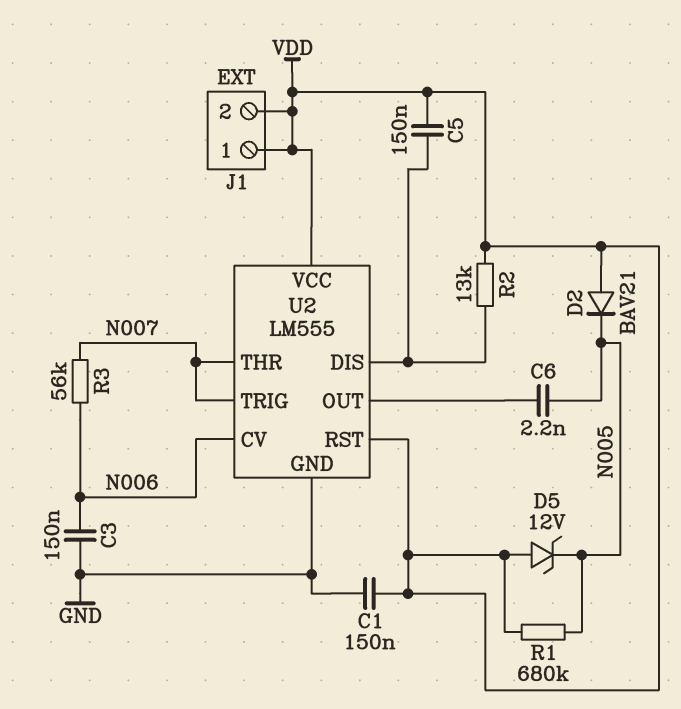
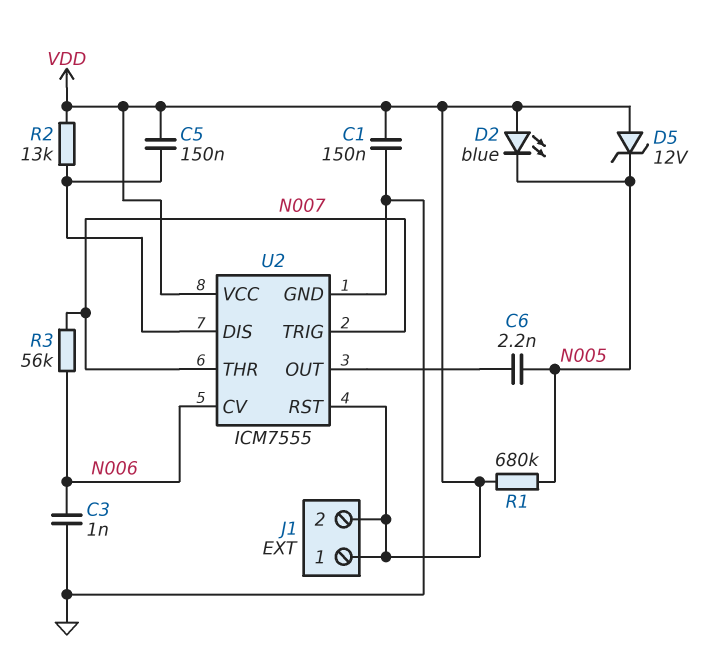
C3: 150nF (GND, N006) -> 1nF (GND, N006)
D2: diode BAV21 (A VDD, K N005) -> LED blue (A VDD, K N005)
U2: LM555 -> ICM7555

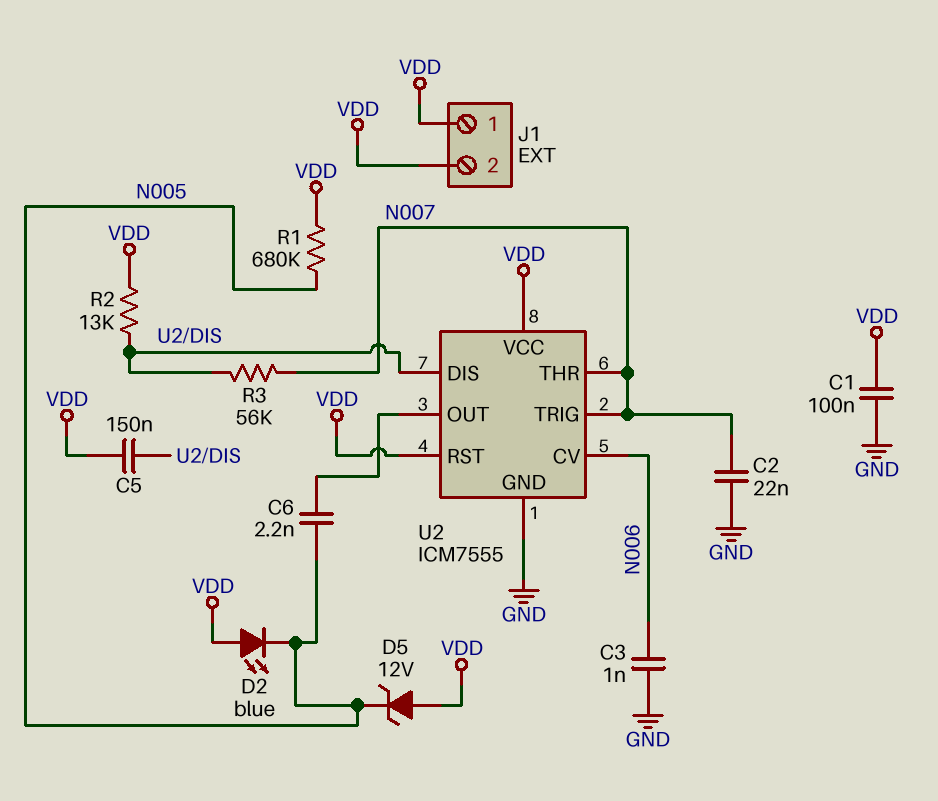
C1: 150nF (GND, VDD) -> 100nF (GND, VDD)
C2: none -> 22nF (GND, N007)
R3: 56k (N006, N007) -> 56k (N007, U2/DIS)

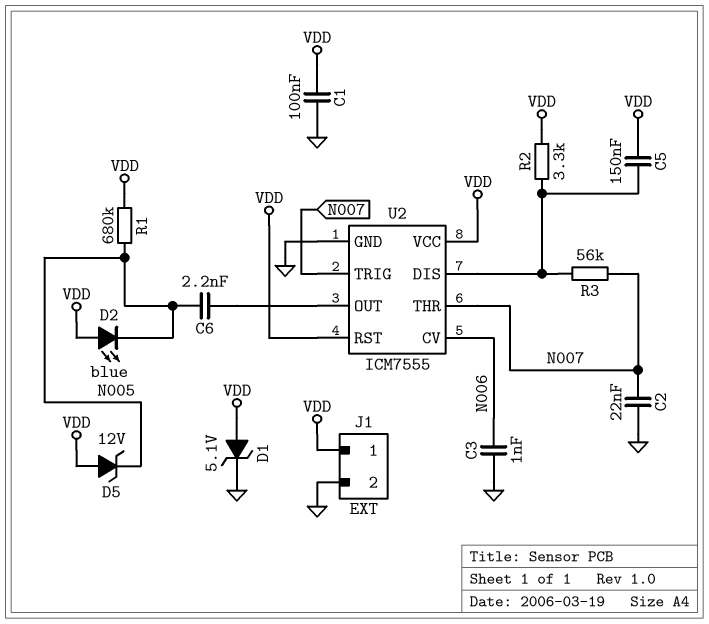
D1: none -> zener 5.1V (A VDD, K GND)
J1 pin 2: VDD -> GND
R2: 13k (U2/DIS, VDD) -> 3.3k (U2/DIS, VDD)

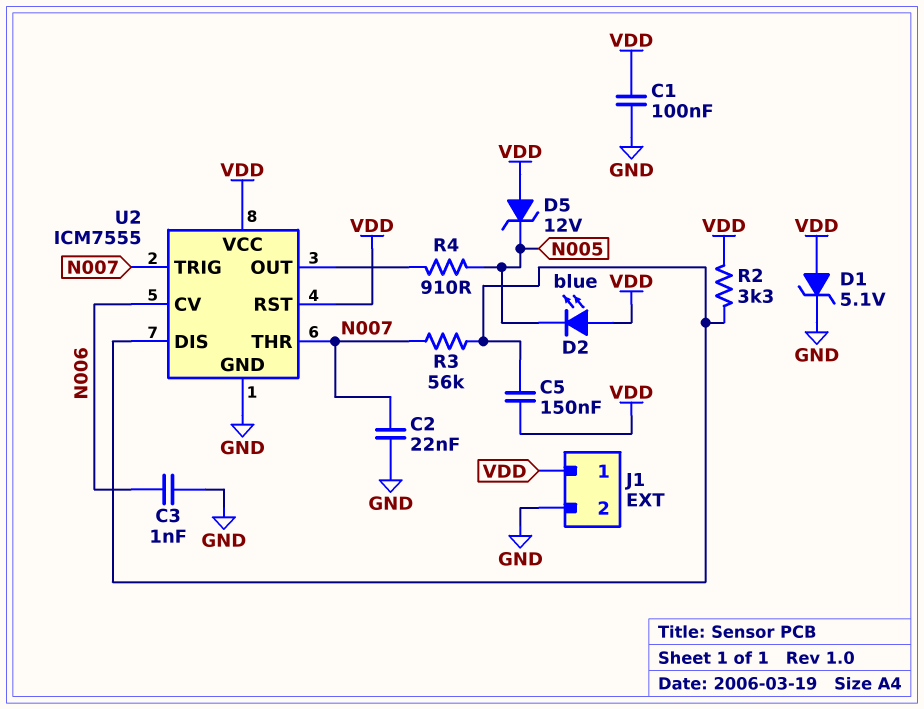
C6: 2.2nF (N005, U2/OUT) -> none
R1: 680k (N005, VDD) -> none
R4: none -> 910 (N005, U2/OUT)

